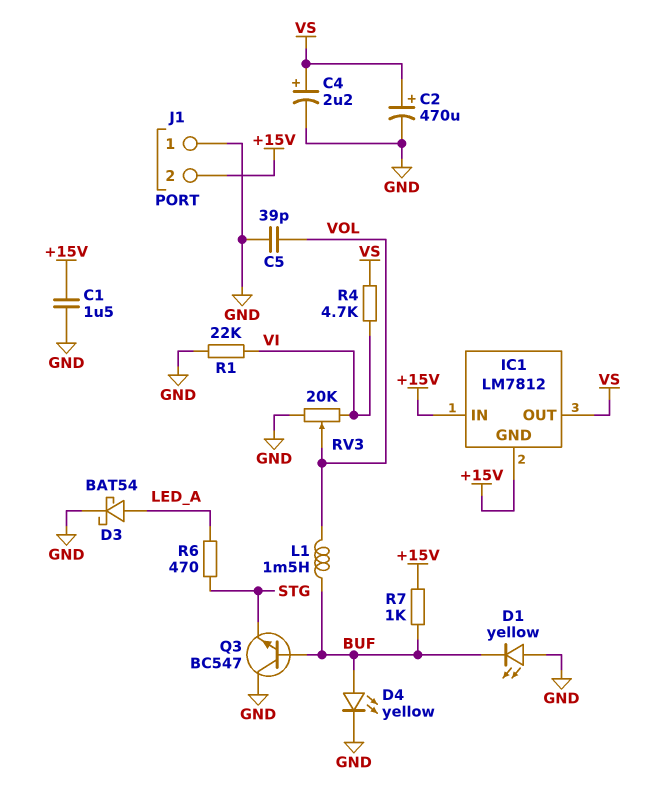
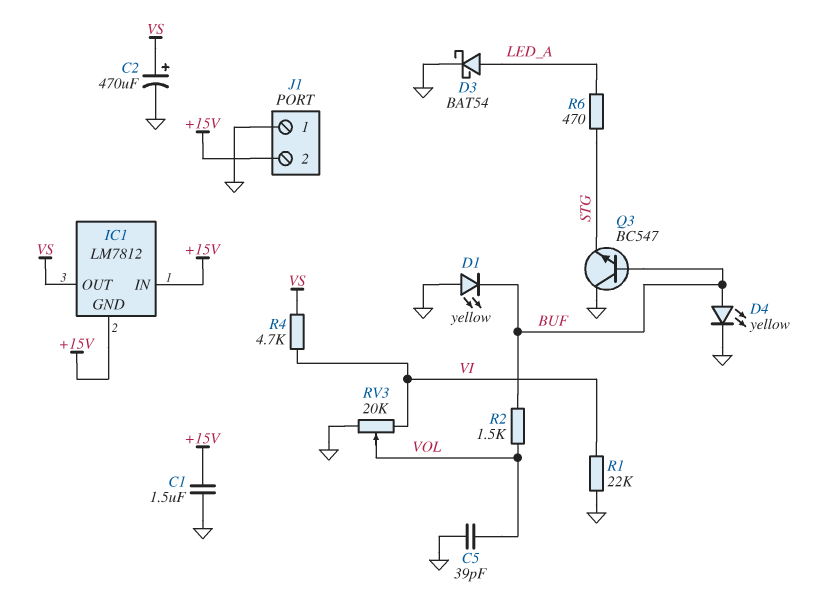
C4: 2.2uF (plus VS, minus GND) -> none
L1: 1.5mH (BUF, VOL) -> none
R2: none -> 1.5k (BUF, VOL)
R7: 1k (+15V, BUF) -> none

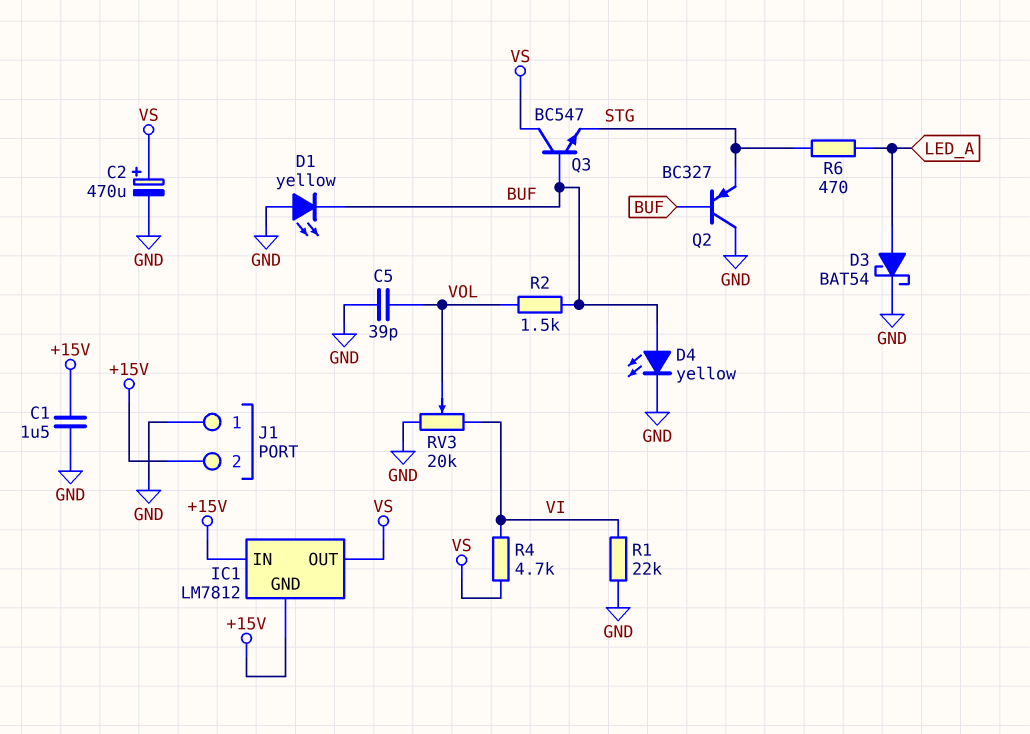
Q2: none -> PNP BC327 (B BUF, C GND, E STG)
Q3: NPN BC547 (B BUF, C GND, E STG) -> NPN BC547 (B BUF, C VS, E STG)

